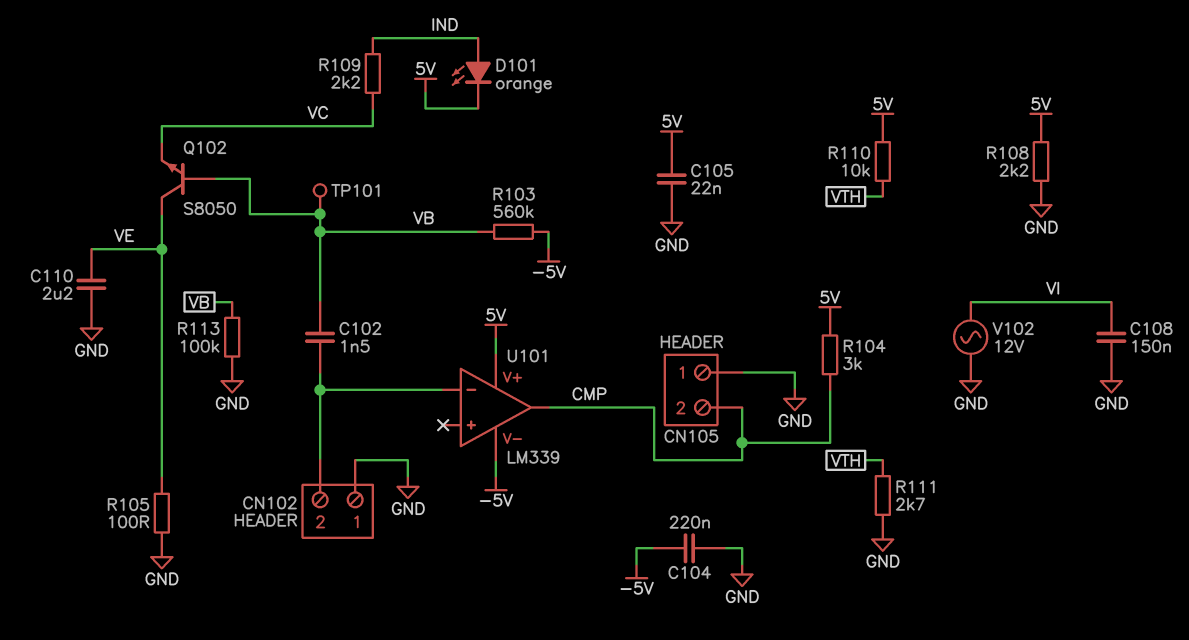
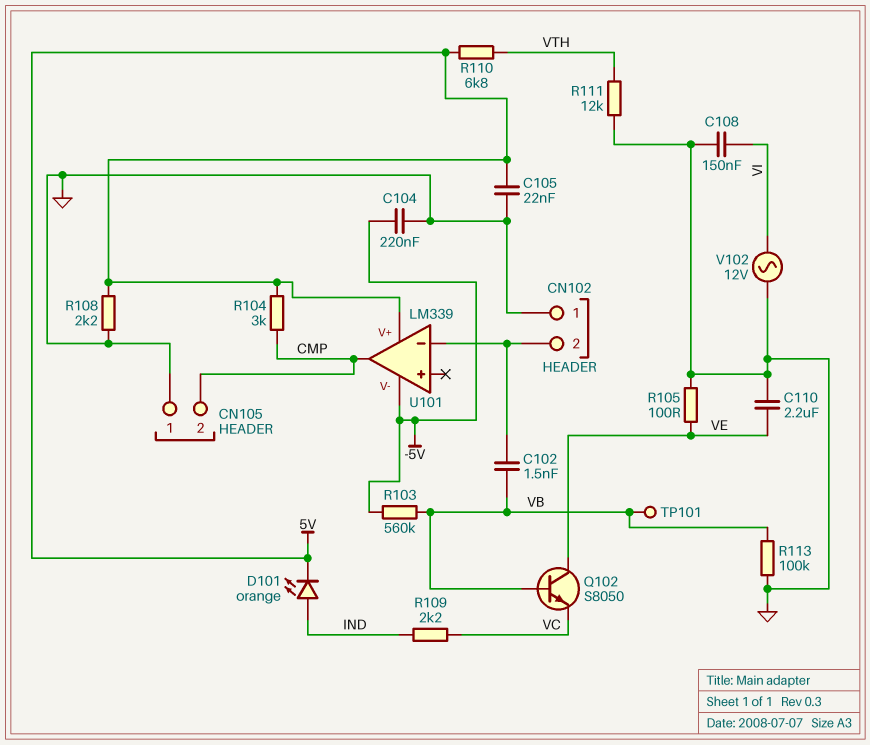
R110: 10k (5V, VTH) -> 6.8k (5V, VTH)
R111: 2.7k (GND, VTH) -> 12k (GND, VTH)

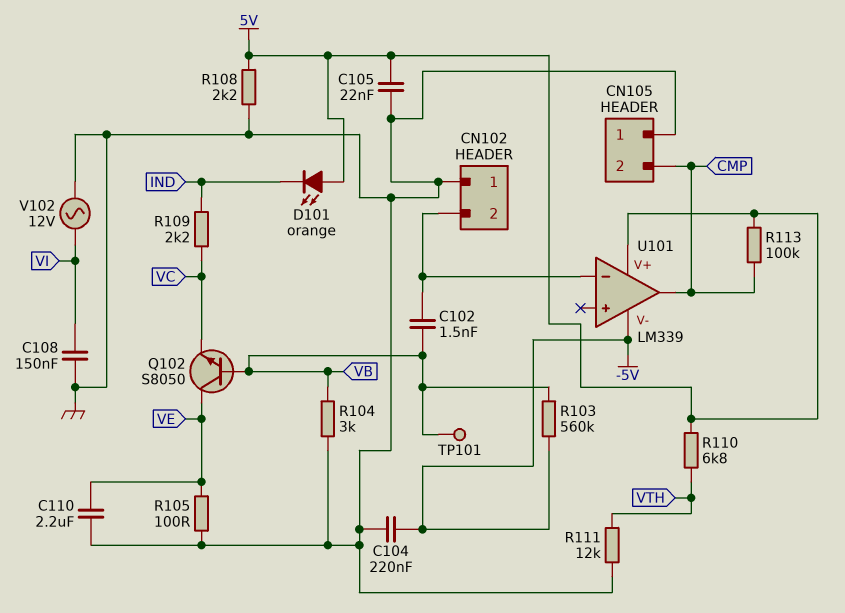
D101: LED orange (A IND, K 5V) -> LED orange (A 5V, K IND)
R104: 3k (5V, CMP) -> 3k (GND, VB)
R113: 100k (GND, VB) -> 100k (5V, CMP)

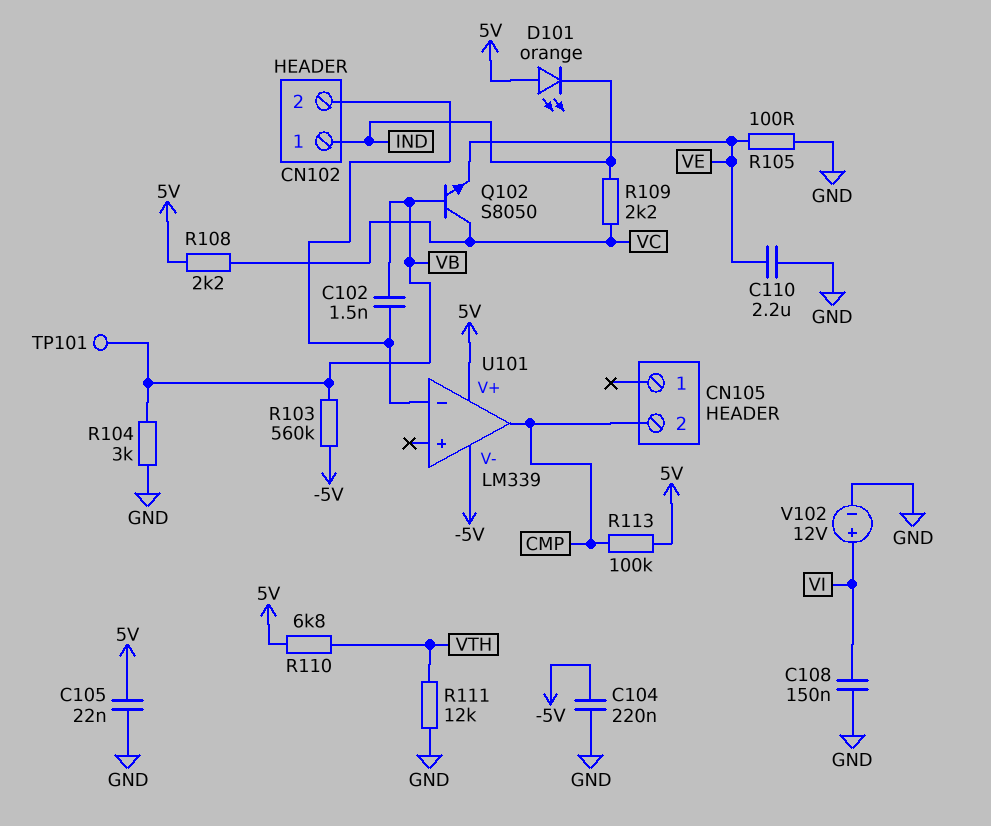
CN102 pin 1: GND -> IND
CN105 pin 1: GND -> none
Q102: NPN S8050 (B VB, C VE, E VC) -> NPN S8050 (B VB, C VC, E VE)
R108: 2.2k (5V, GND) -> 2.2k (5V, VC)
V102: AC 12V (GND, VI) -> 12V (plus VI, minus GND)

